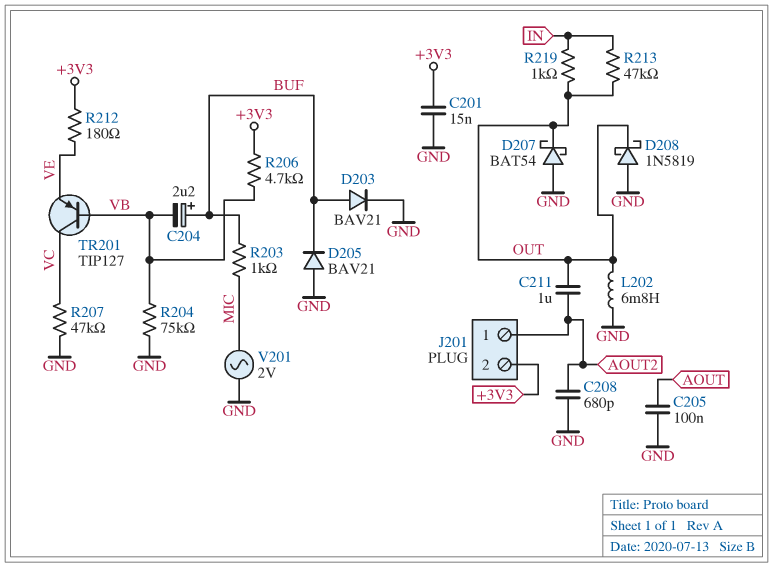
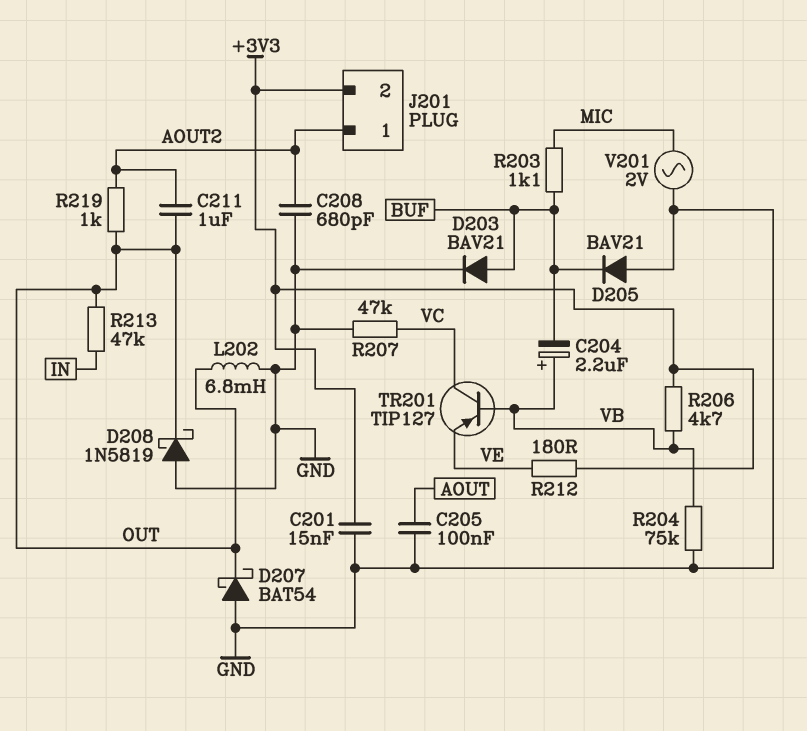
C204: 2.2uF (plus BUF, minus VB) -> 2.2uF (plus VB, minus BUF)
R203: 1k (BUF, MIC) -> 1.1k (BUF, MIC)
R219: 1k (IN, OUT) -> 1k (AOUT2, OUT)

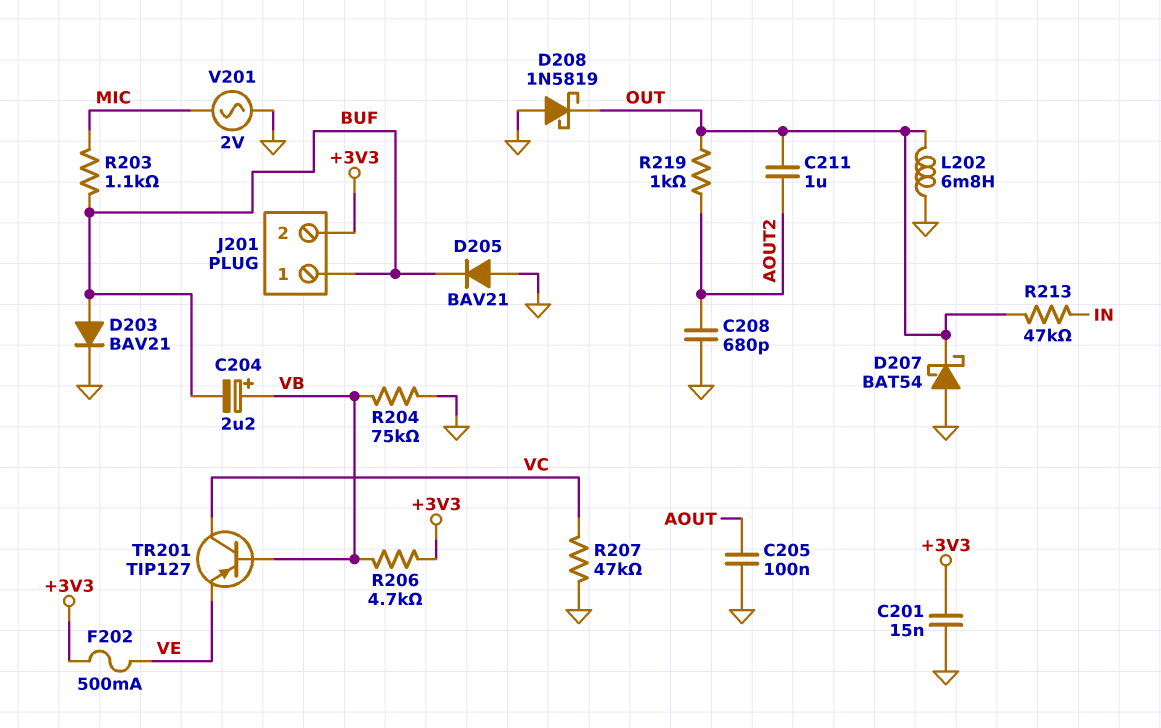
F202: none -> 500mA (+3V3, VE)
J201 pin 1: AOUT2 -> BUF
R212: 180 (+3V3, VE) -> none

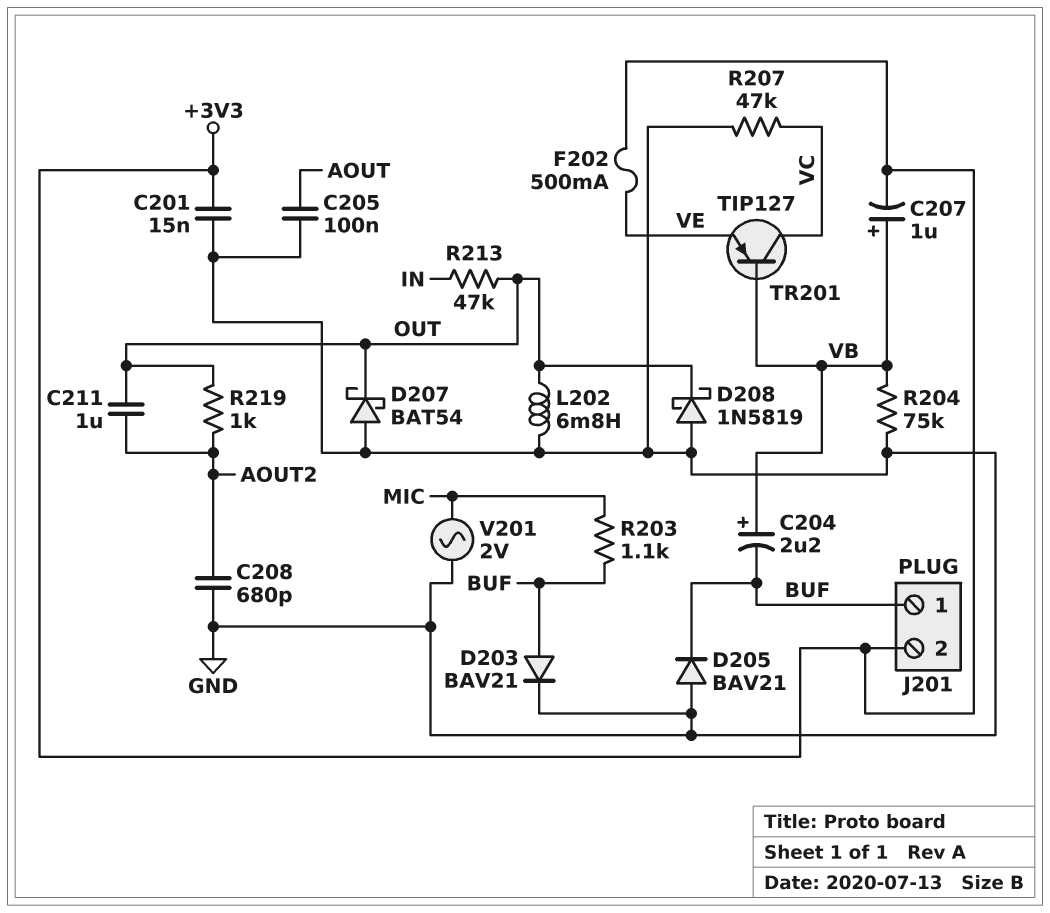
C207: none -> 1uF (plus VB, minus +3V3)
R206: 4.7k (+3V3, VB) -> none

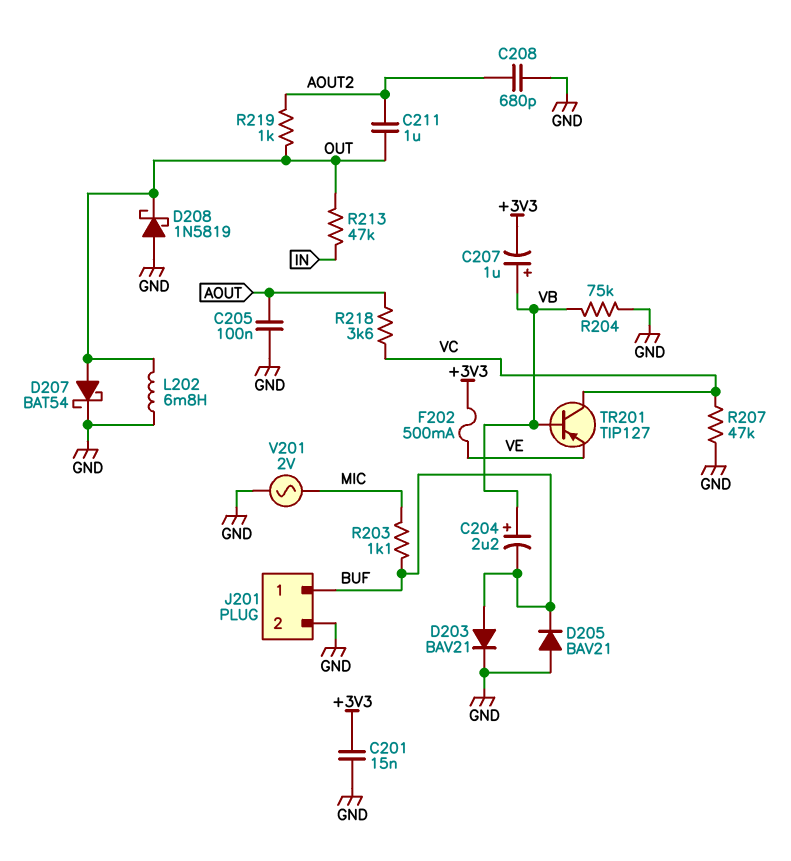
D207: schottky BAT54 (A GND, K OUT) -> schottky BAT54 (A OUT, K GND)
J201 pin 2: +3V3 -> GND
R218: none -> 3.6k (AOUT, VC)

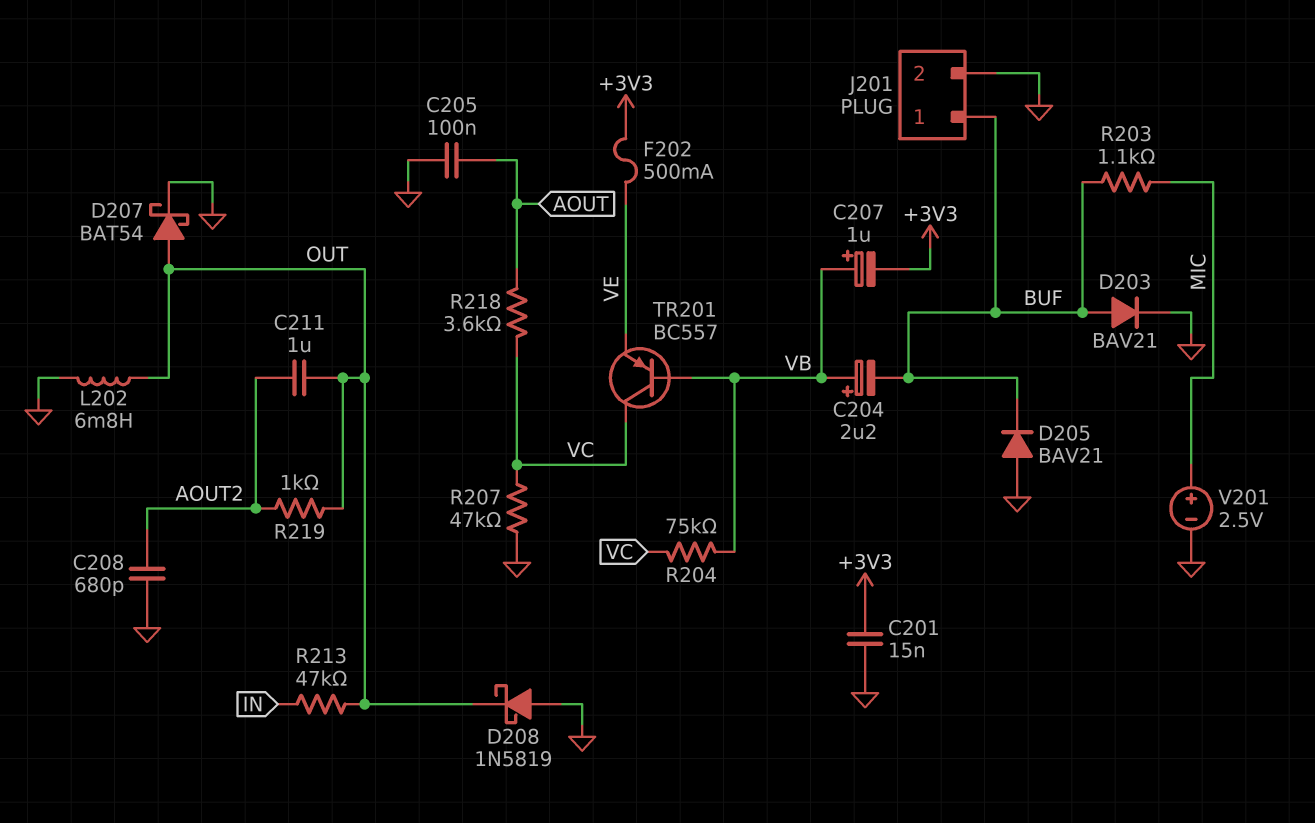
R204: 75k (GND, VB) -> 75k (VB, VC)
TR201: PNP TIP127 (B VB, C VC, E VE) -> PNP BC557 (B VB, C VC, E VE)
V201: AC 2V (GND, MIC) -> 2.5V (plus MIC, minus GND)

